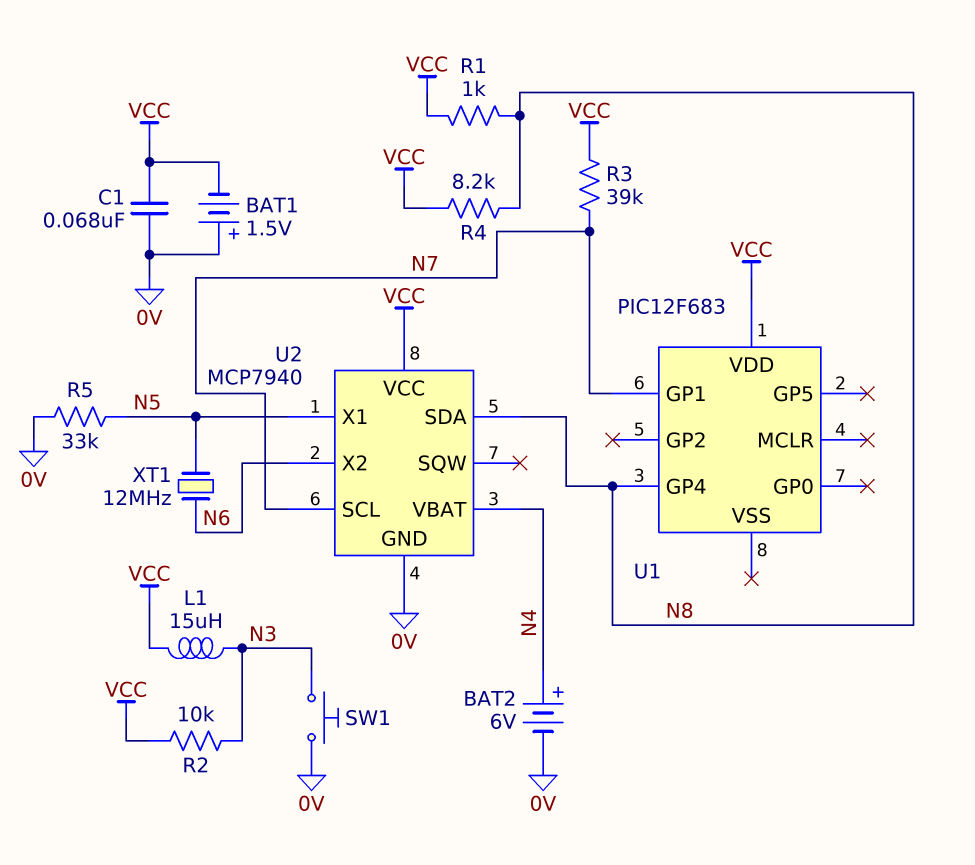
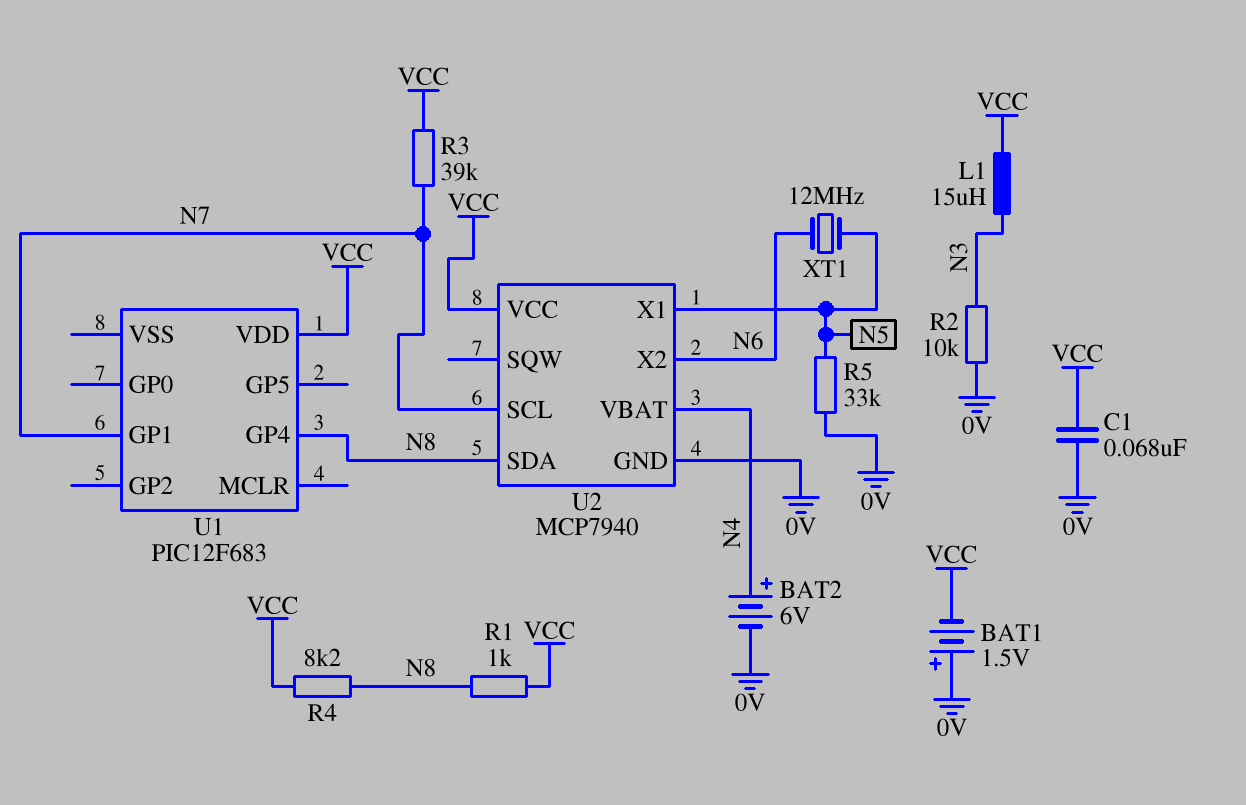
R2: 10k (N3, VCC) -> 10k (0V, N3)
SW1: button (0V, N3) -> none

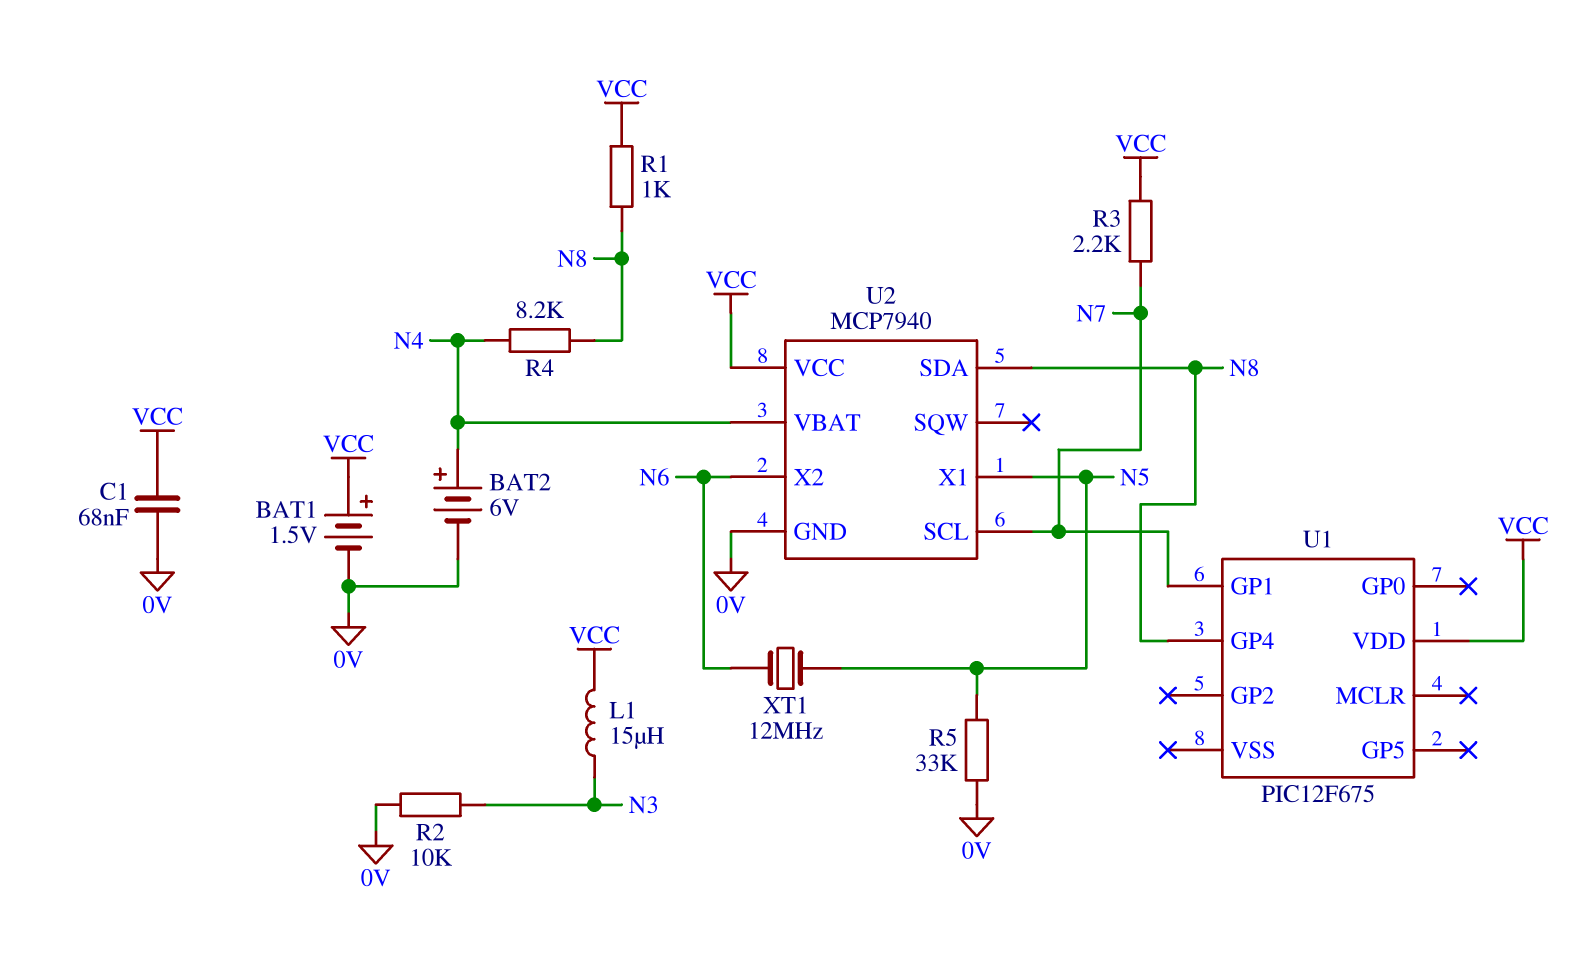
BAT1: 1.5V (plus 0V, minus VCC) -> 1.5V (plus VCC, minus 0V)
R3: 39k (N7, VCC) -> 2.2k (N7, VCC)
R4: 8.2k (N8, VCC) -> 8.2k (N4, N8)
U1: PIC12F683 -> PIC12F675

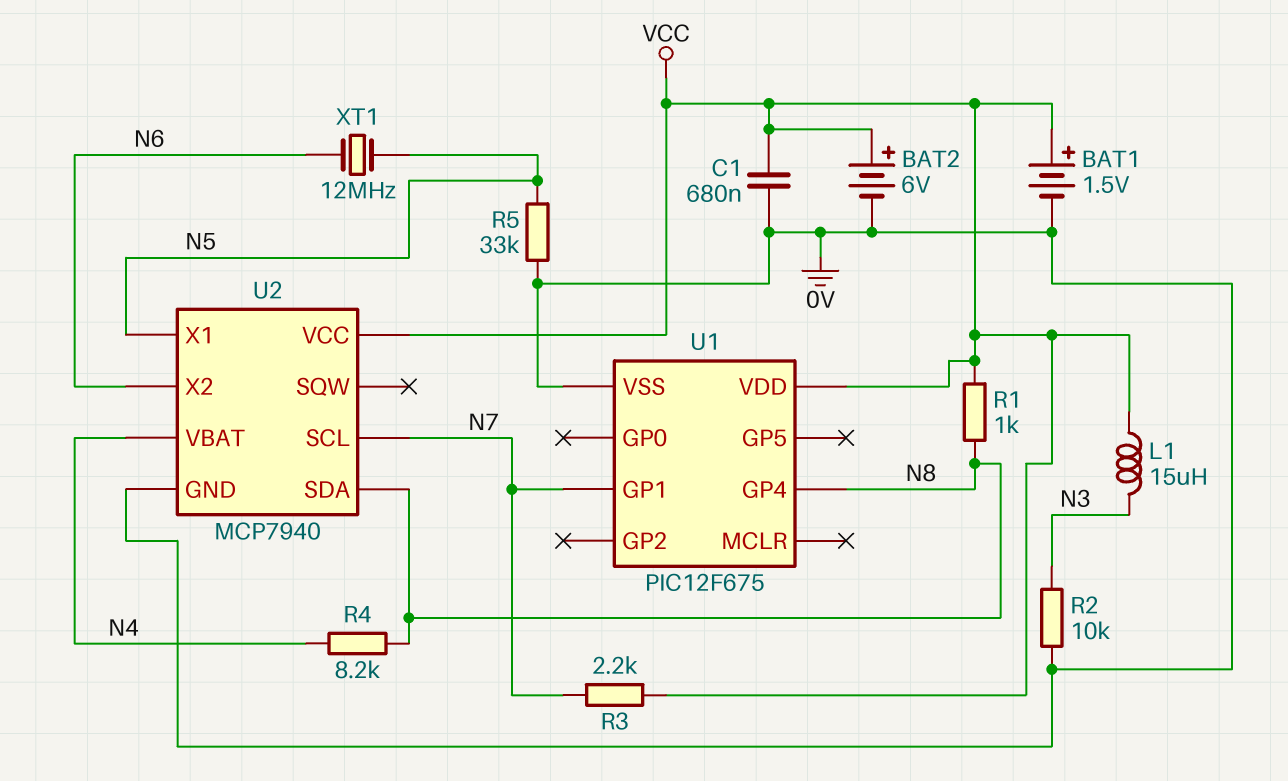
BAT2: 6V (plus N4, minus 0V) -> 6V (plus VCC, minus 0V)
C1: 68nF (0V, VCC) -> 680nF (0V, VCC)
U1 pin VSS: none -> 0V

